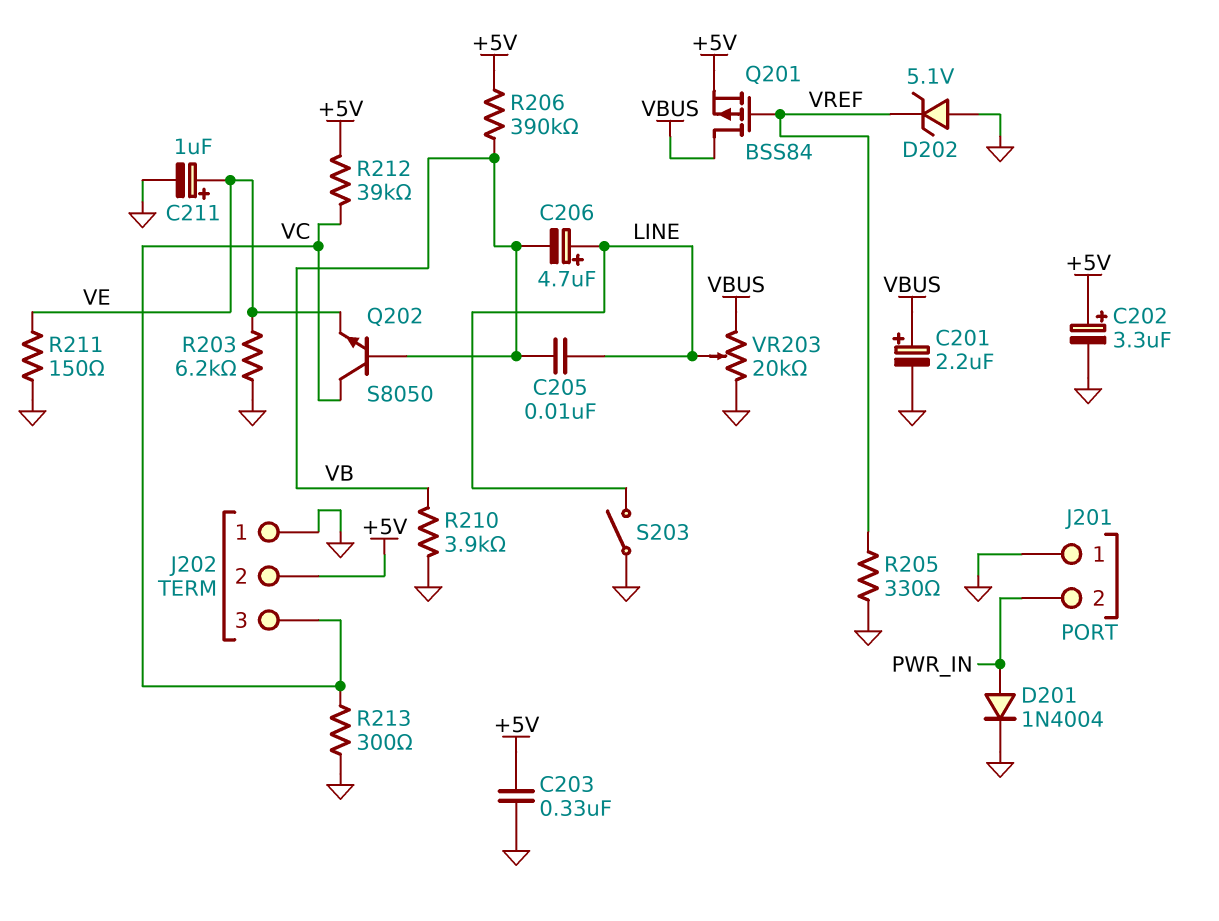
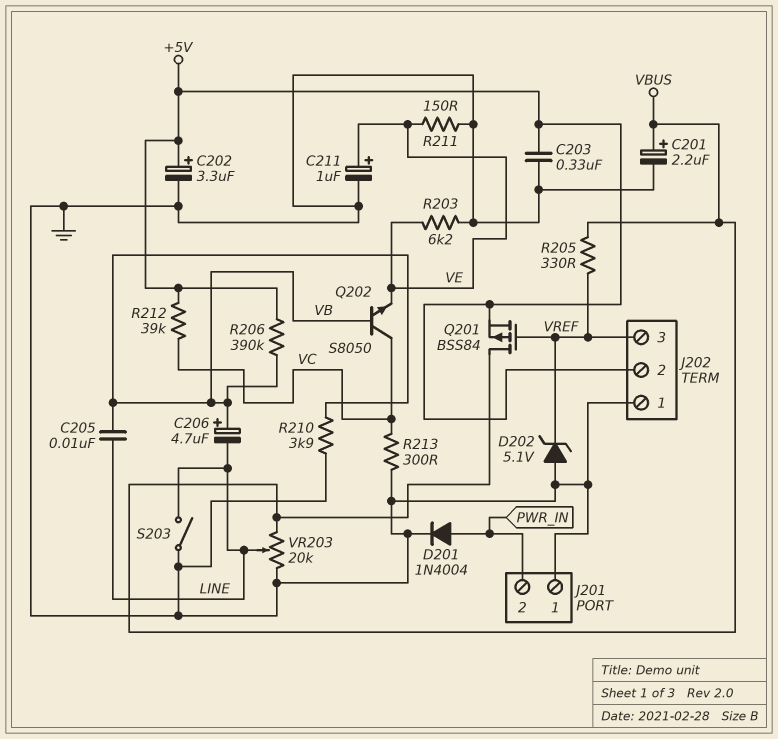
C206: 4.7uF (plus LINE, minus VB) -> 4.7uF (plus VB, minus LINE)
J202 pin 3: VC -> VREF
R205: 330 (GND, VREF) -> 330 (VBUS, VREF)

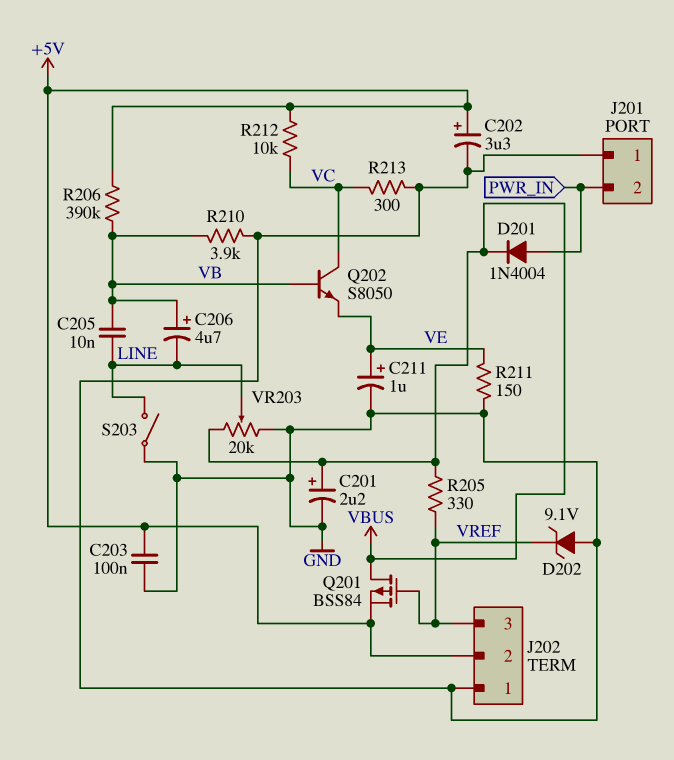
C203: 330nF (+5V, GND) -> 100nF (+5V, GND)
D201: diode 1N4004 (A PWR_IN, K GND) -> diode 1N4004 (A PWR_IN, K VBUS)
D202: zener 5.1V (A GND, K VREF) -> zener 9.1V (A GND, K VREF)
R203: 6.2k (GND, VE) -> none
R212: 39k (+5V, VC) -> 10k (+5V, VC)

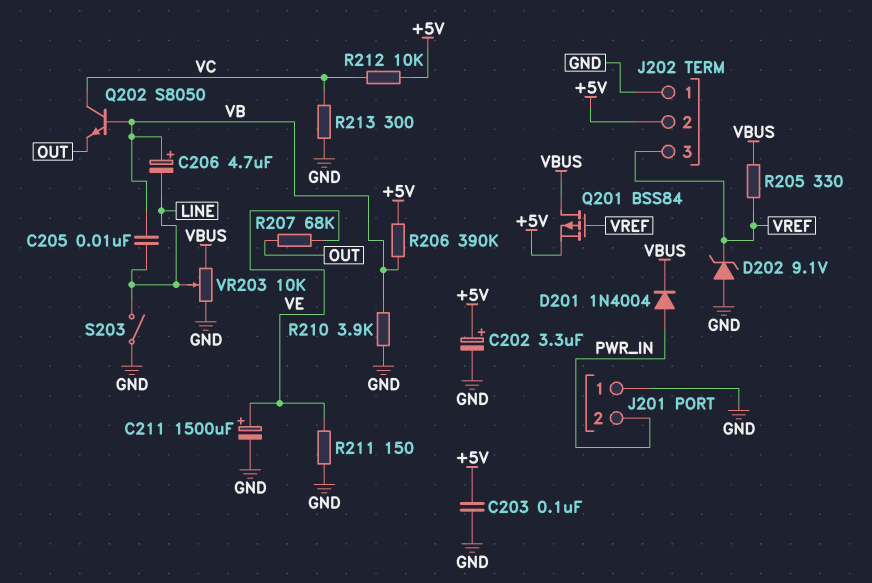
C201: 2.2uF (plus VBUS, minus GND) -> none
C211: 1uF (plus VE, minus GND) -> 1500uF (plus VE, minus GND)
Q202: NPN S8050 (B VB, C VC, E VE) -> NPN S8050 (B VB, C VC, E OUT)
R207: none -> 68k (OUT, VE)
VR203: 20k (GND, VBUS, wiper LINE) -> 10k (GND, VBUS, wiper LINE)

